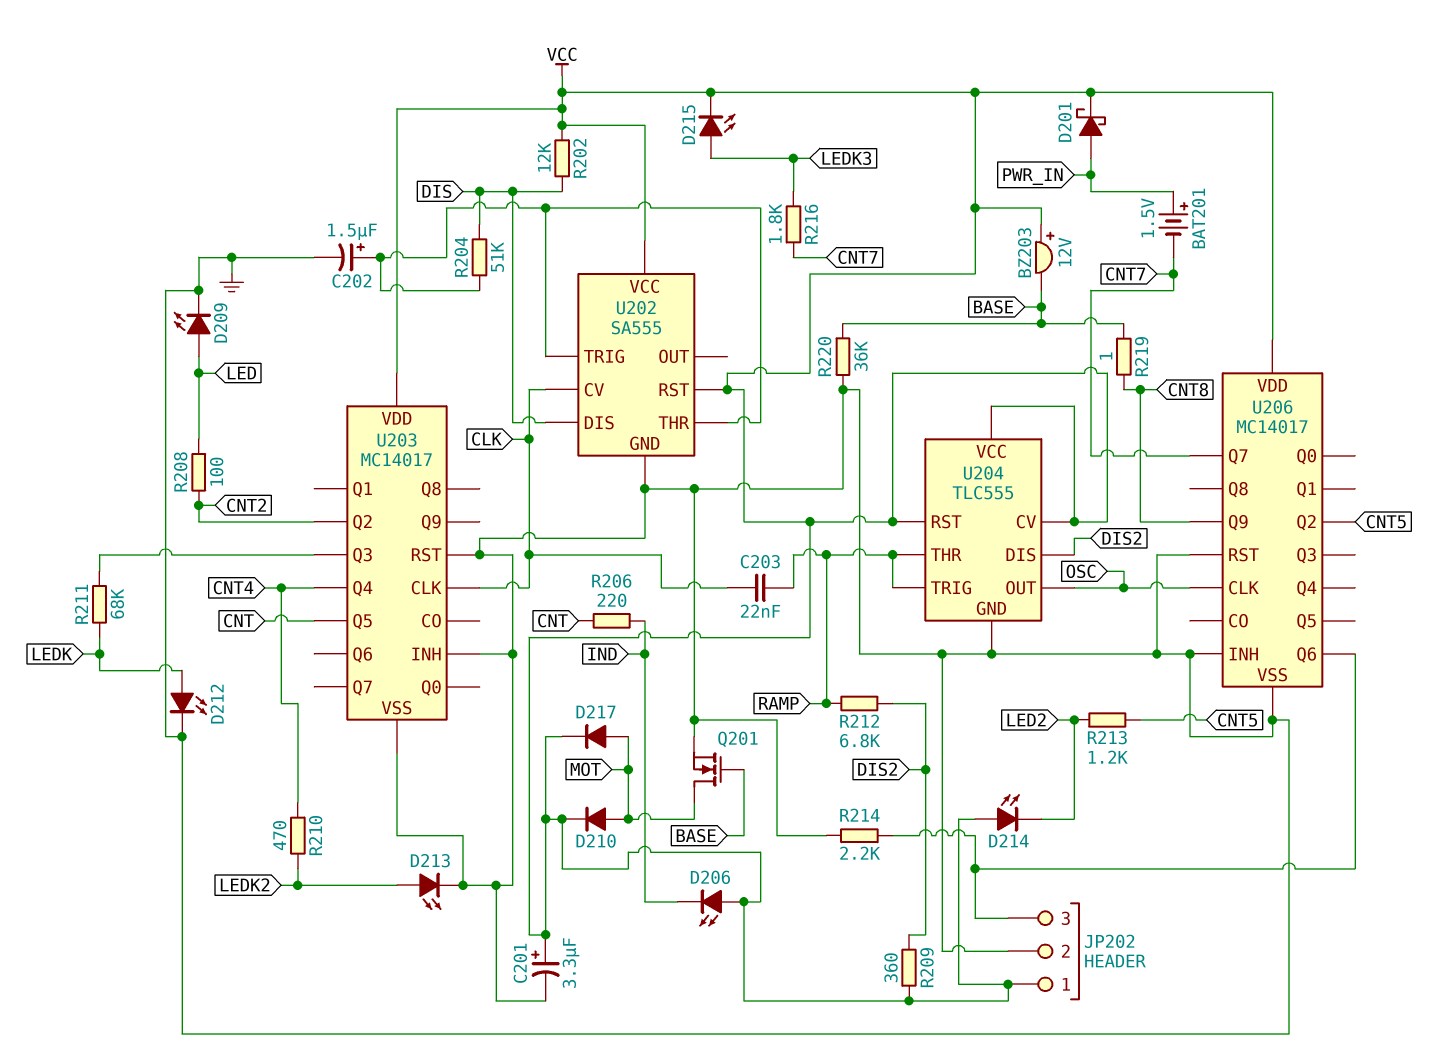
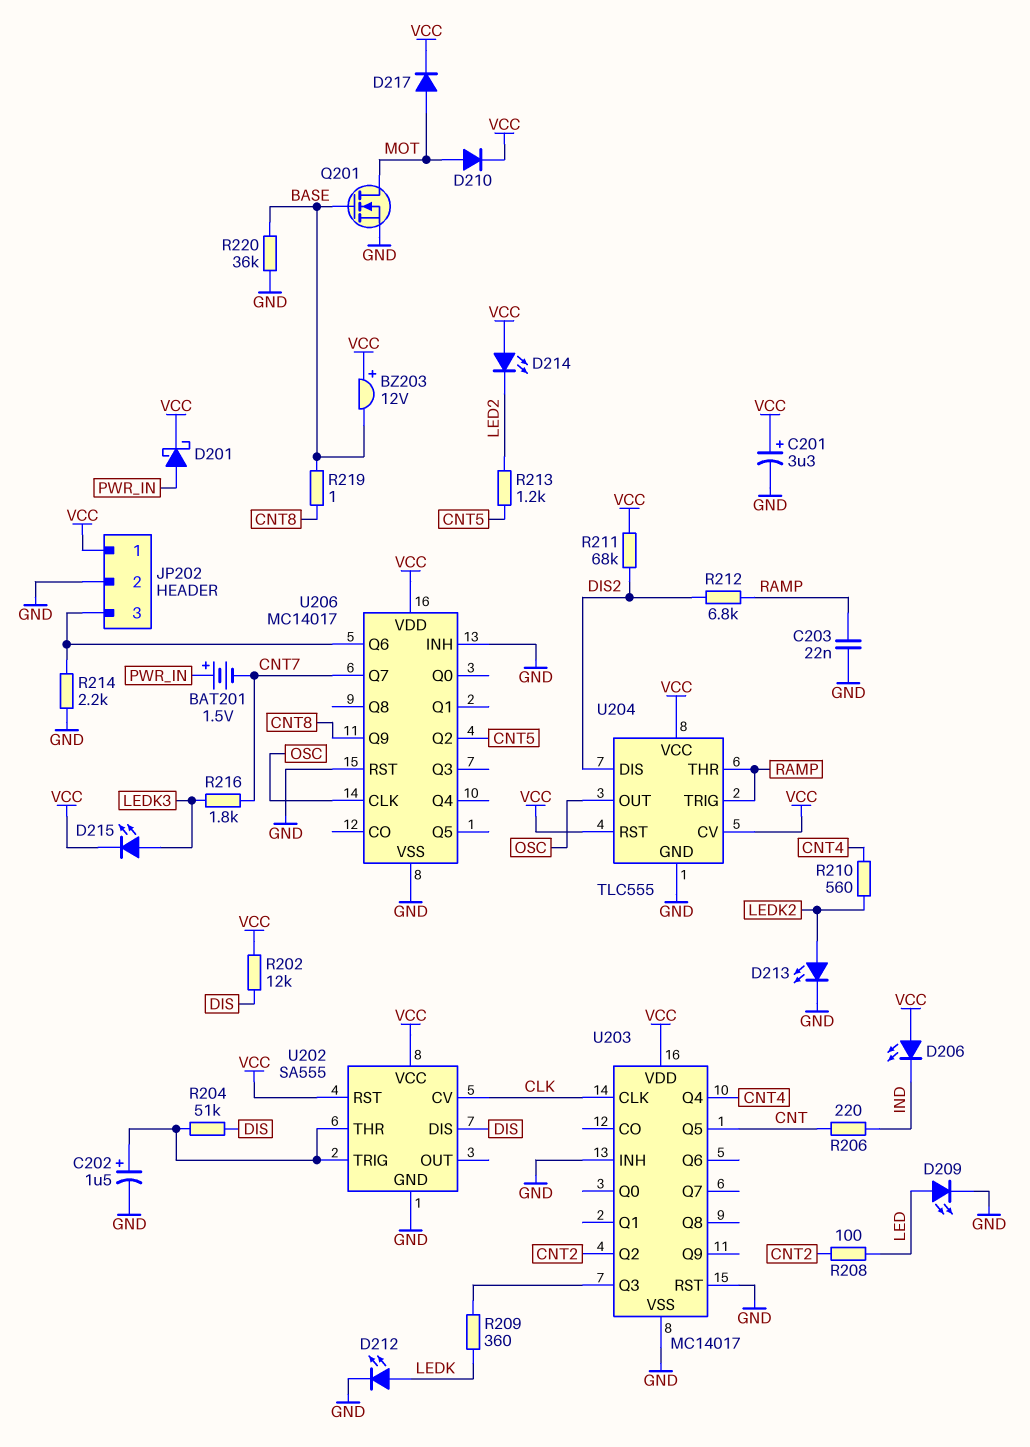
C203: 22nF (CLK, RAMP) -> 22nF (GND, RAMP)
R209: 360 (DIS2, VCC) -> 360 (LEDK, U203/Q3)
R210: 470 (CNT4, LEDK2) -> 560 (CNT4, LEDK2)
R211: 68k (LEDK, U203/Q3) -> 68k (DIS2, VCC)

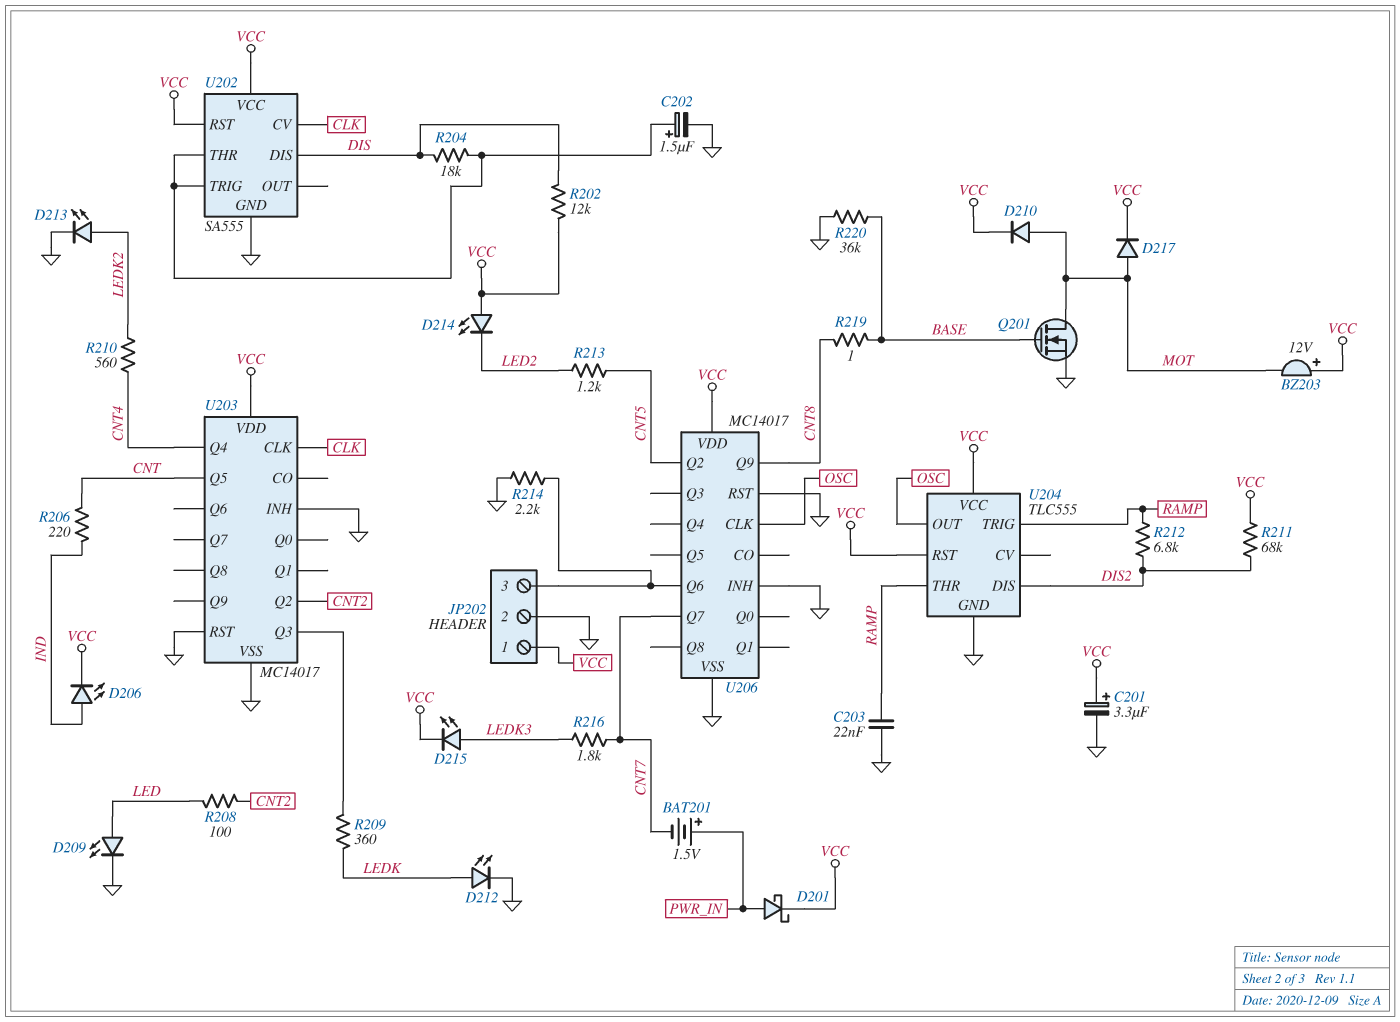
BZ203: buzzer 12V (plus VCC, minus BASE) -> buzzer 12V (plus VCC, minus MOT)
D206: LED (A VCC, K IND) -> LED (A IND, K VCC)
R204: 51k (DIS, U202/THR) -> 18k (DIS, U202/THR)
U204 pin CV: VCC -> none

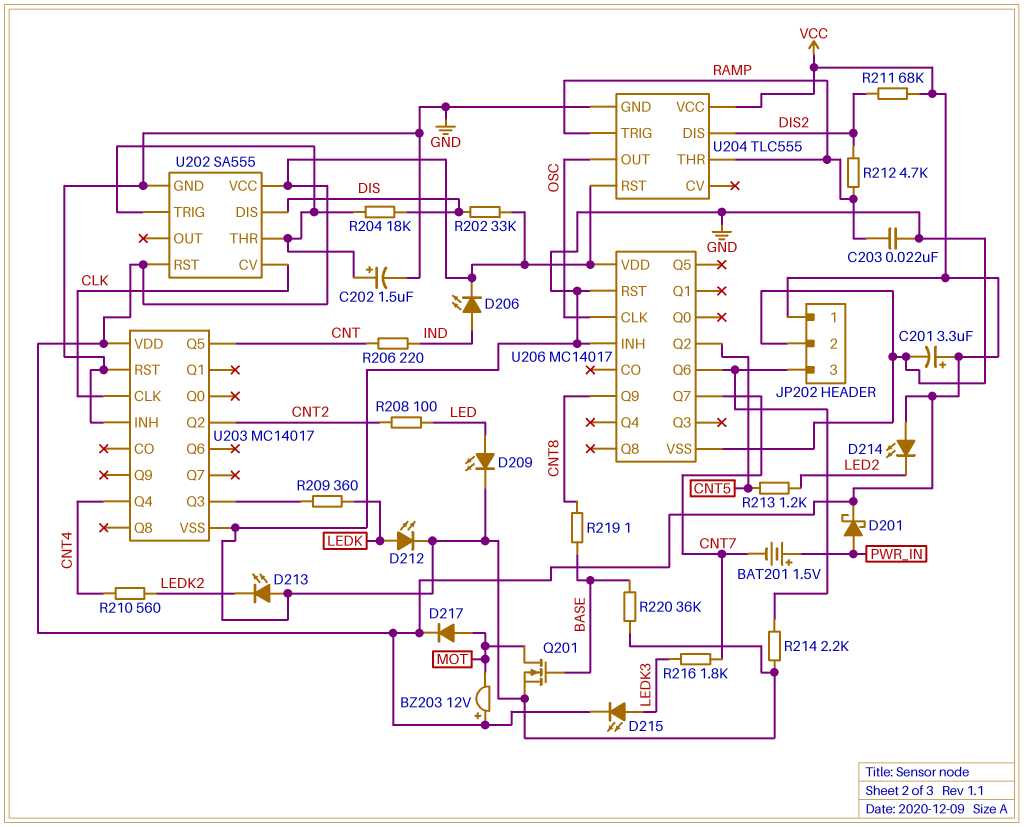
D210: diode (A MOT, K VCC) -> none
D213: LED (A LEDK2, K GND) -> LED (A GND, K LEDK2)
R202: 12k (DIS, VCC) -> 33k (DIS, VCC)
R212: 6.8k (DIS2, RAMP) -> 4.7k (DIS2, RAMP)

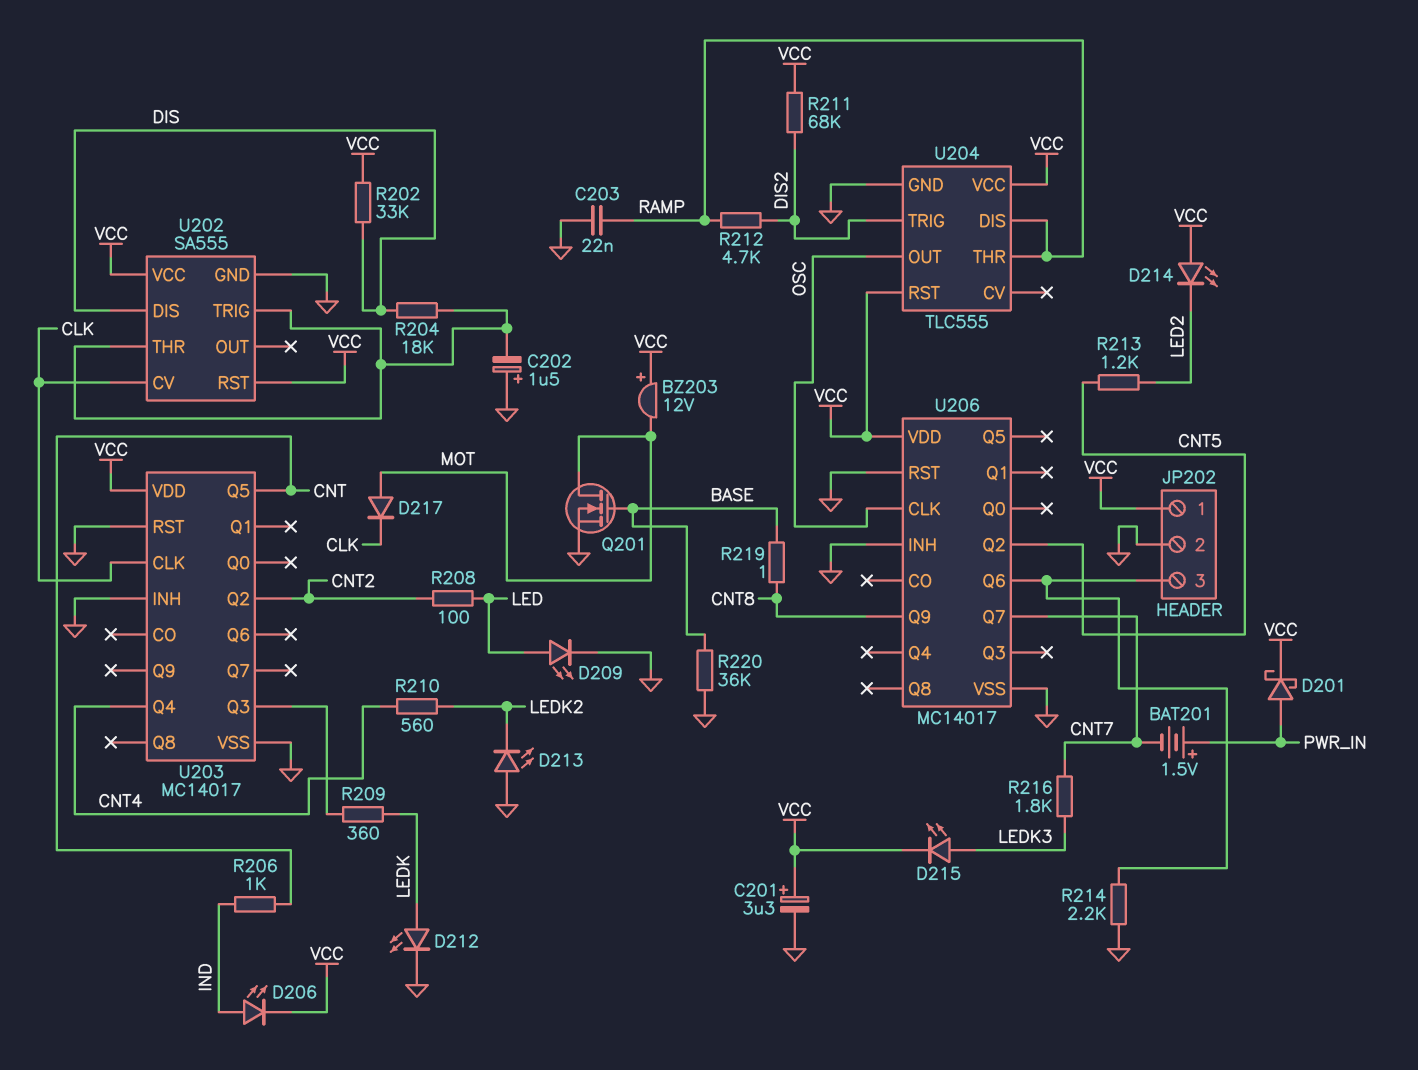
C202: 1.5uF (plus U202/THR, minus GND) -> 1.5uF (plus GND, minus U202/THR)
D217: diode (A MOT, K VCC) -> diode (A MOT, K CLK)
R206: 220 (CNT, IND) -> 1k (CNT, IND)
U204 pin DIS: DIS2 -> RAMP
U204 pin TRIG: RAMP -> DIS2

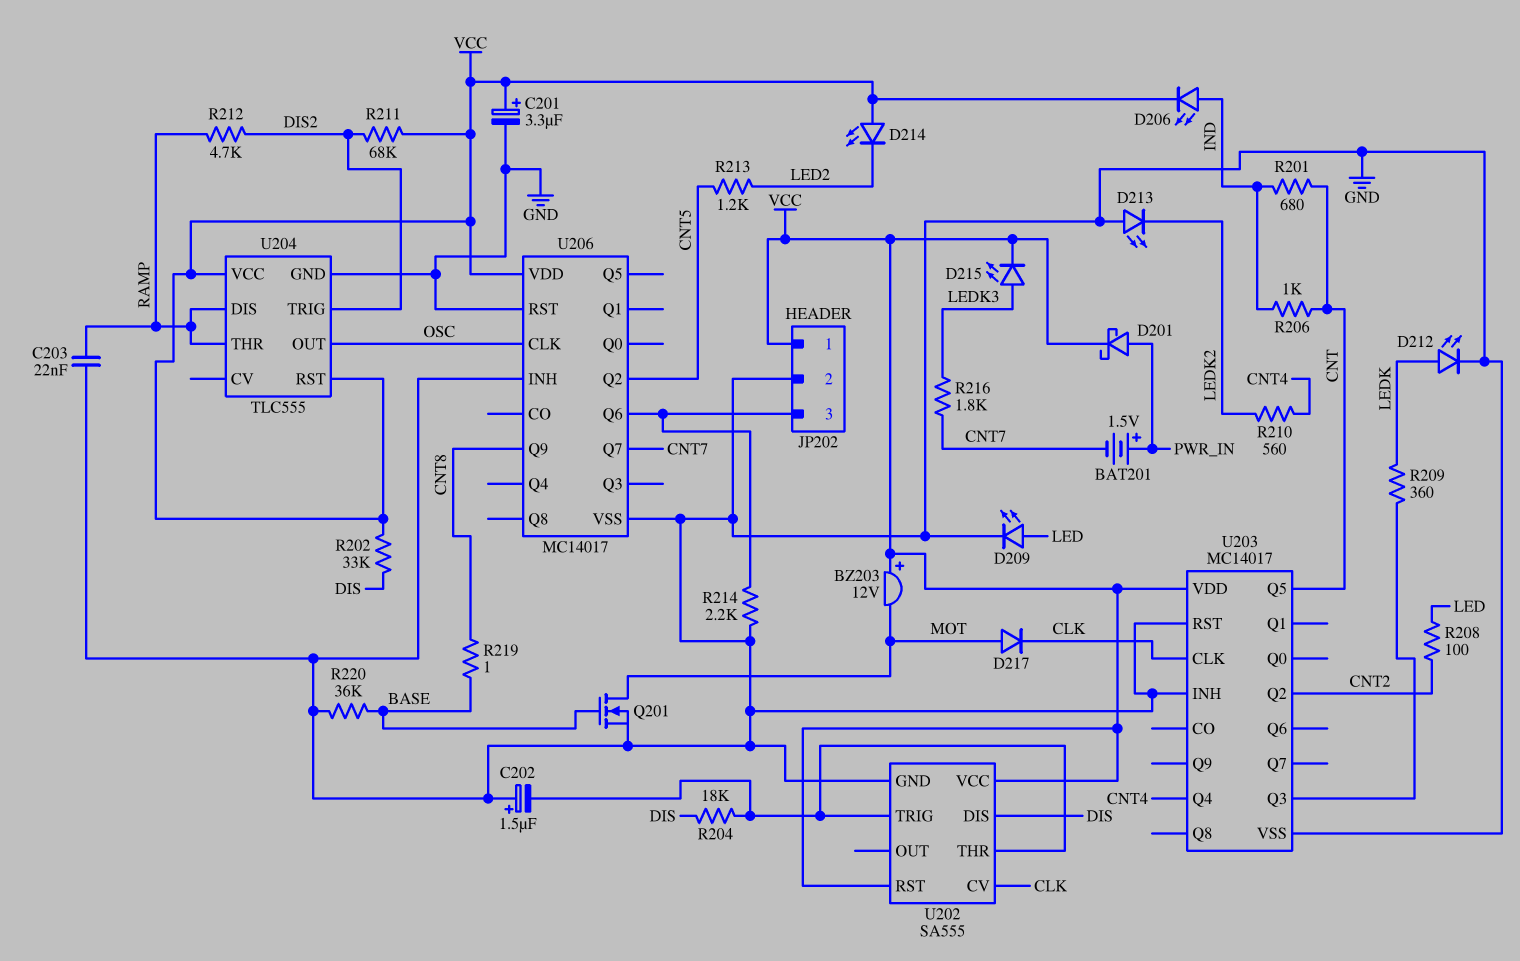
R201: none -> 680 (CNT, IND)

